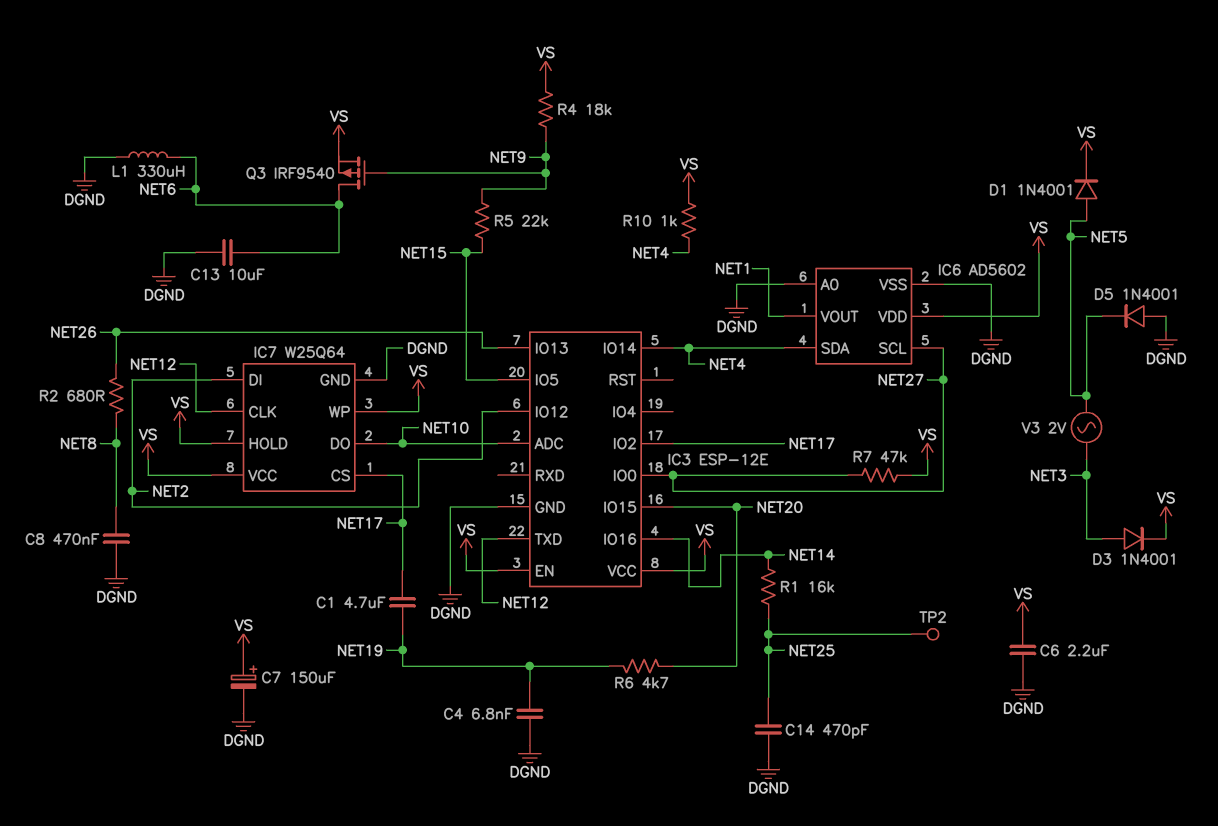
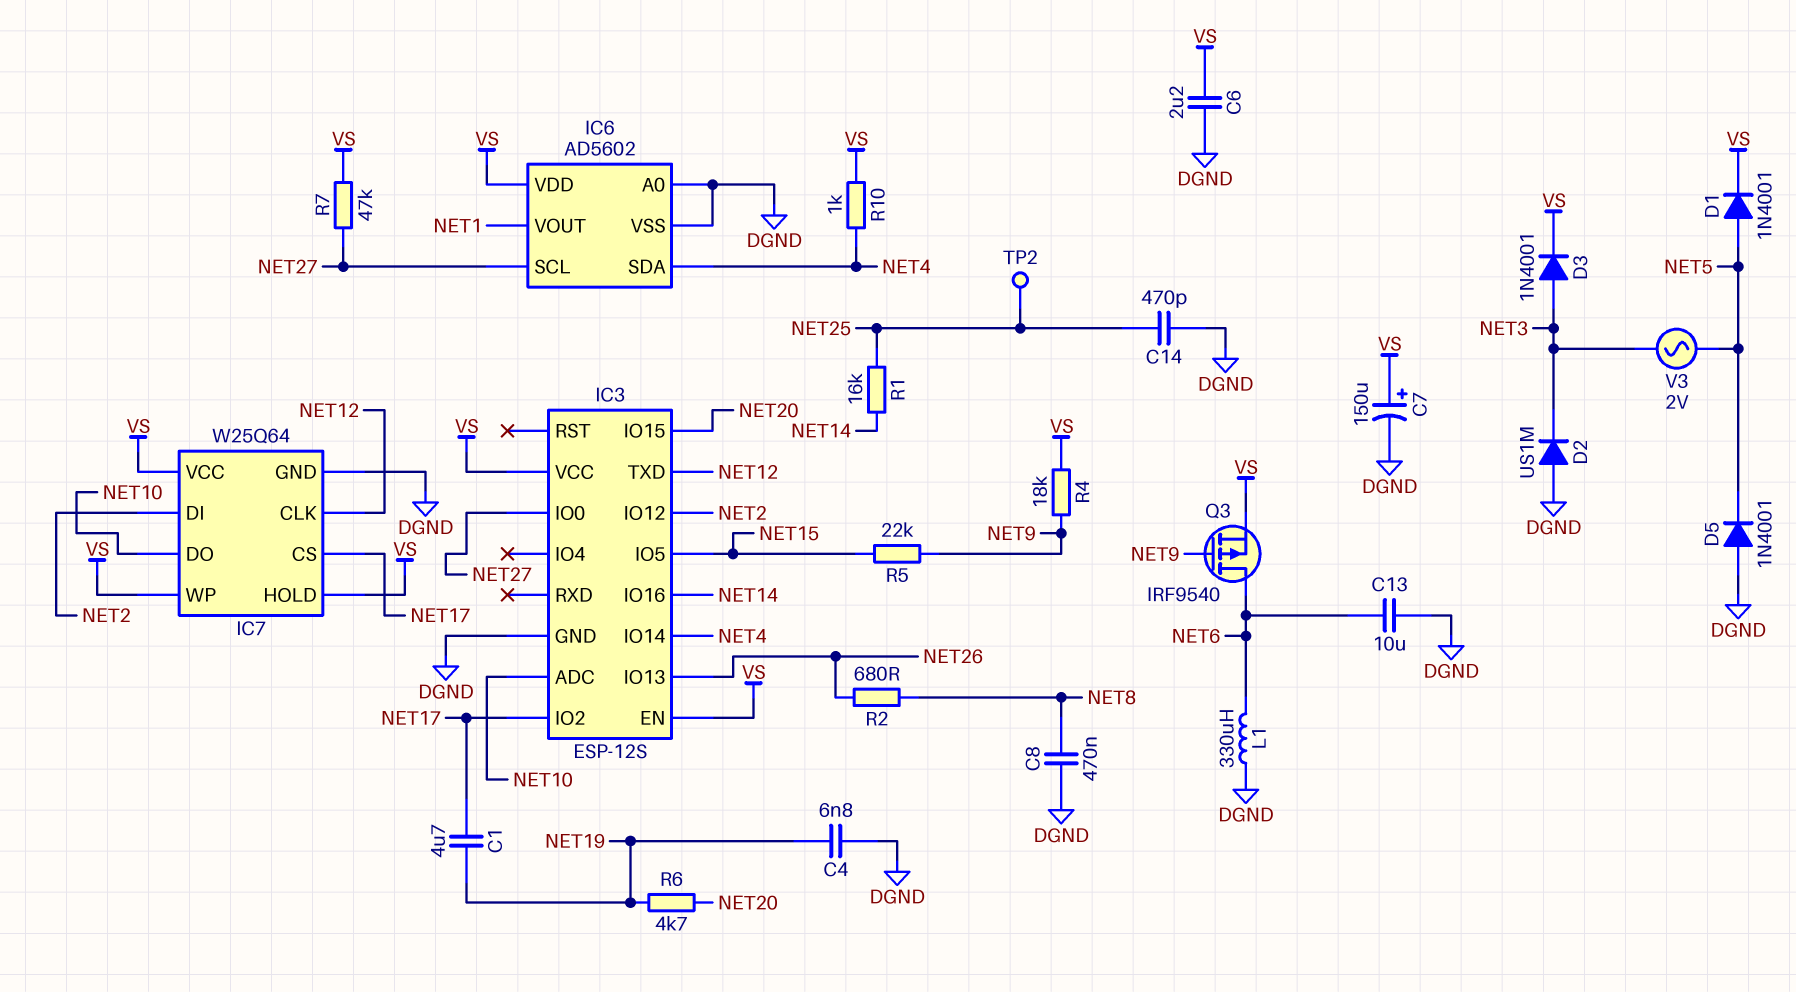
D2: none -> diode US1M (A DGND, K NET3)
IC3: ESP-12E -> ESP-12S

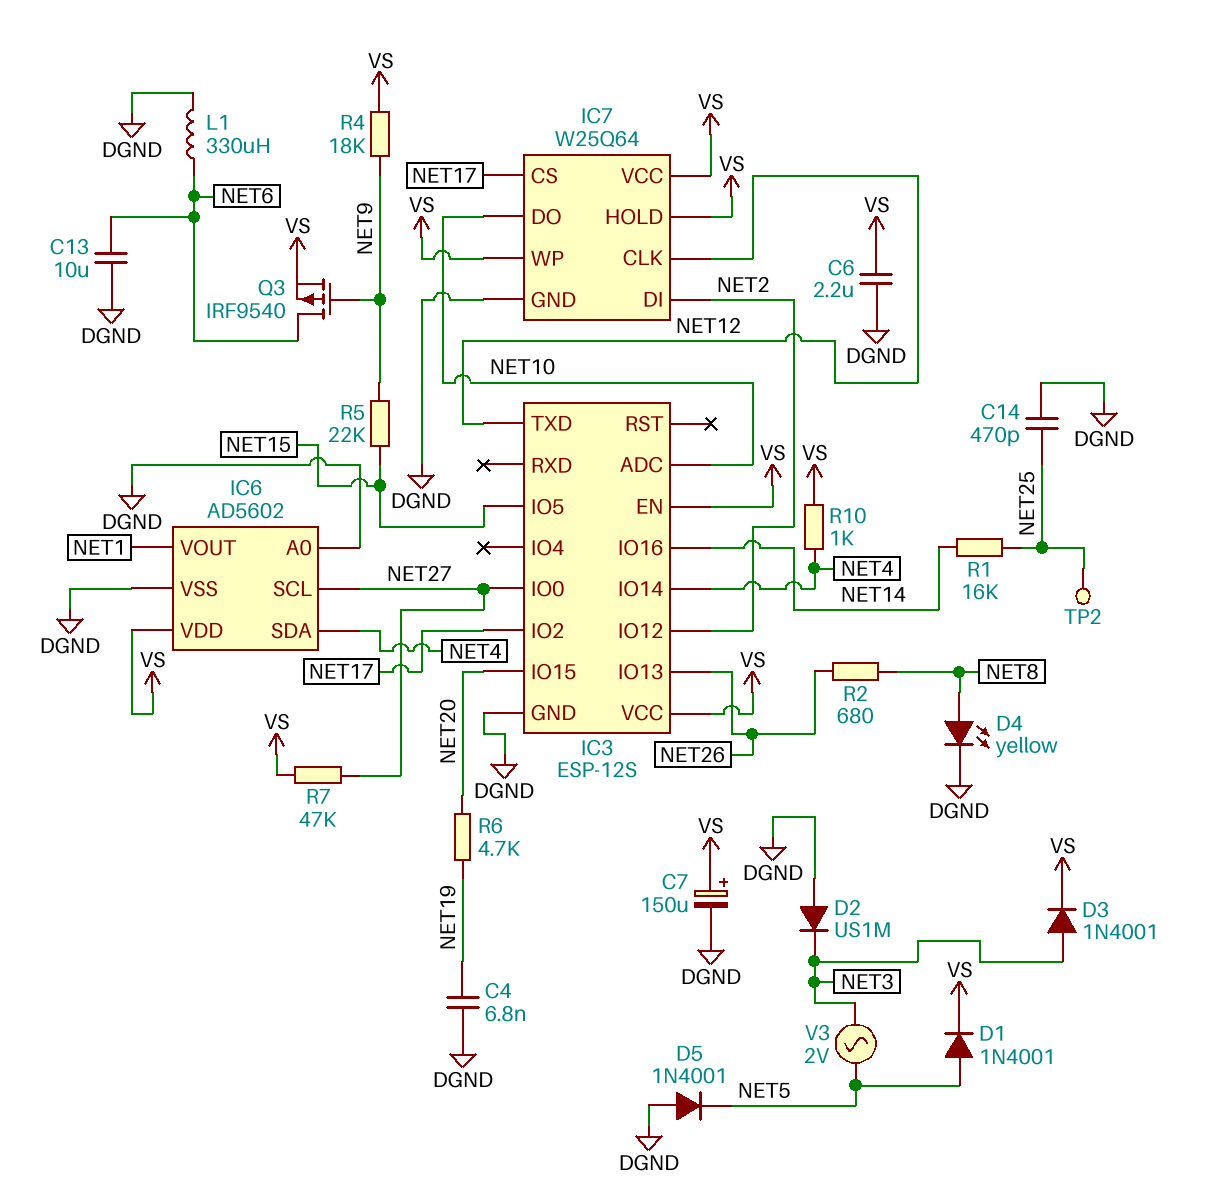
C1: 4.7uF (NET17, NET19) -> none
C8: 470nF (DGND, NET8) -> none
D4: none -> LED yellow (A NET8, K DGND)

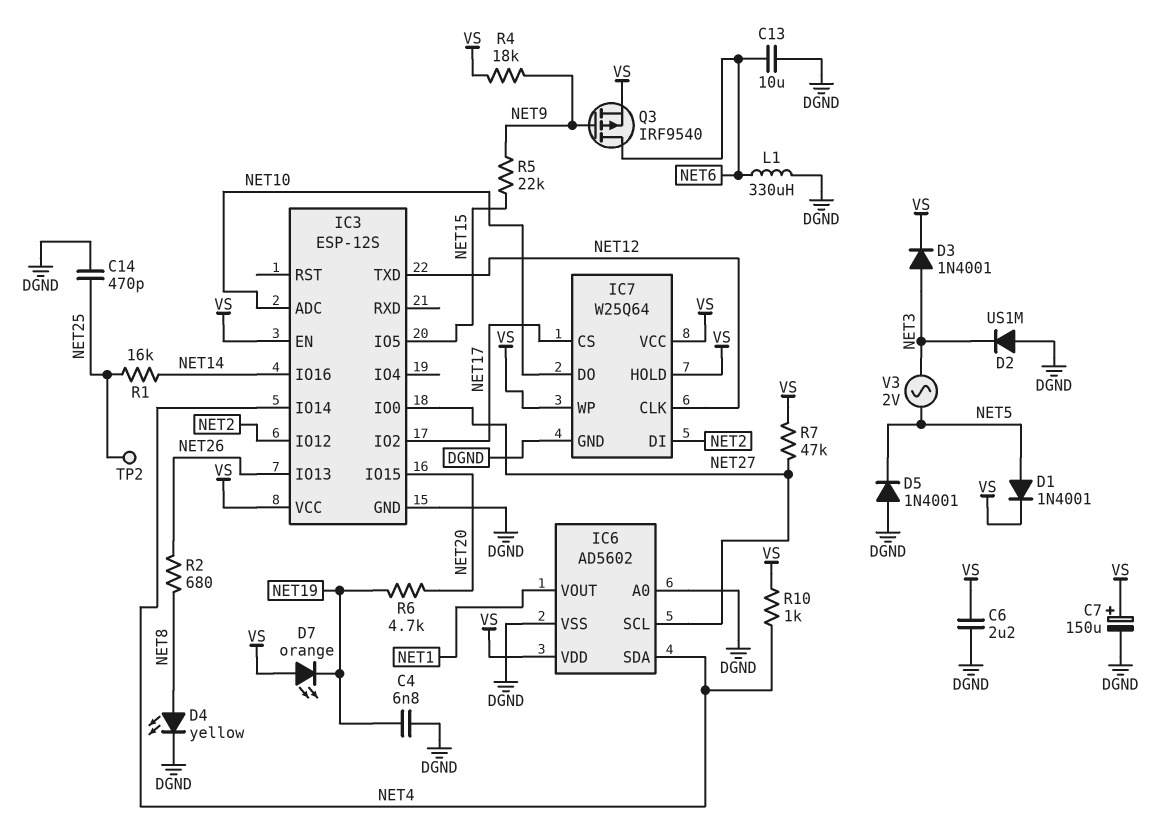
D7: none -> LED orange (A VS, K NET19)

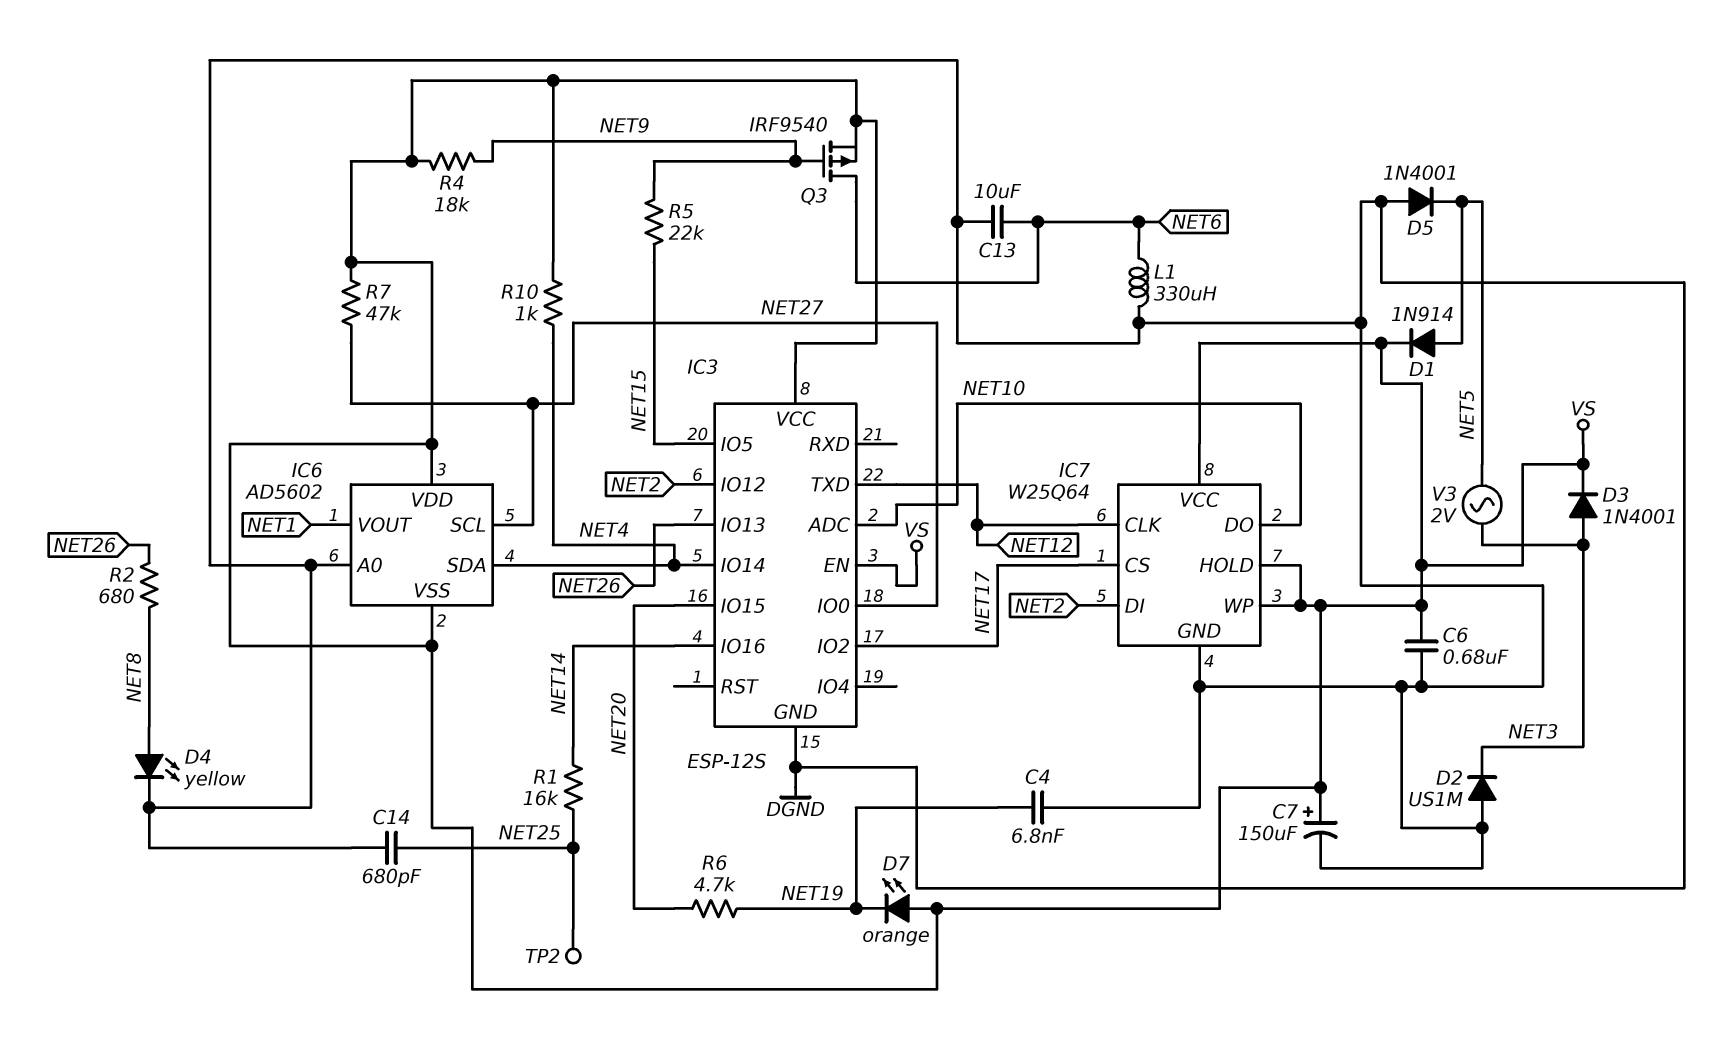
C6: 2.2uF (DGND, VS) -> 680nF (DGND, VS)
C14: 470pF (DGND, NET25) -> 680pF (DGND, NET25)
D1: diode 1N4001 (A NET5, K VS) -> diode 1N914 (A NET5, K VS)
IC6 pin VSS: DGND -> VS

